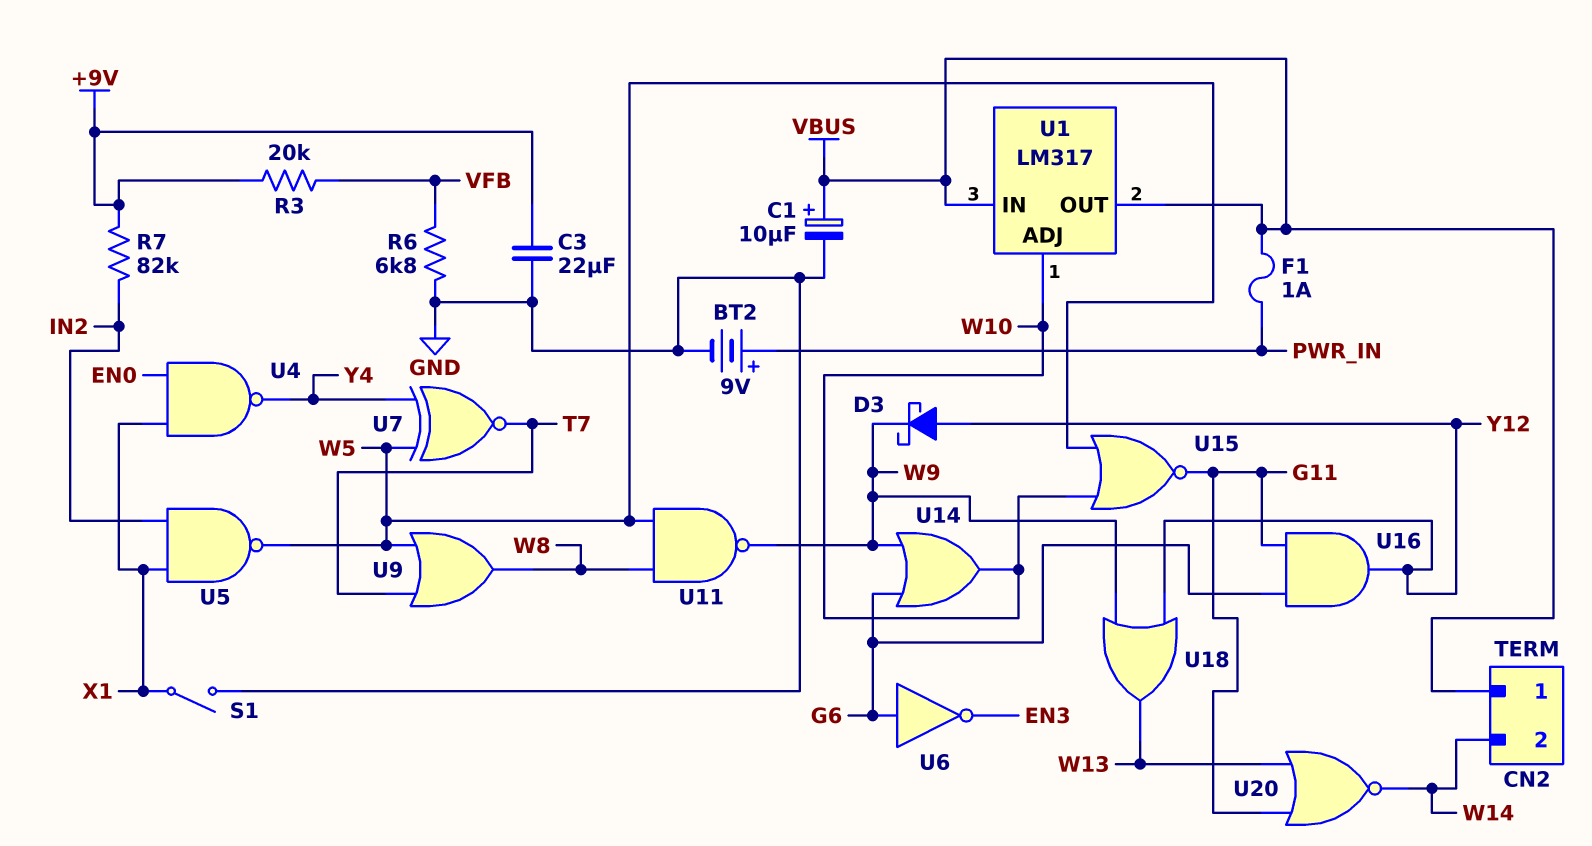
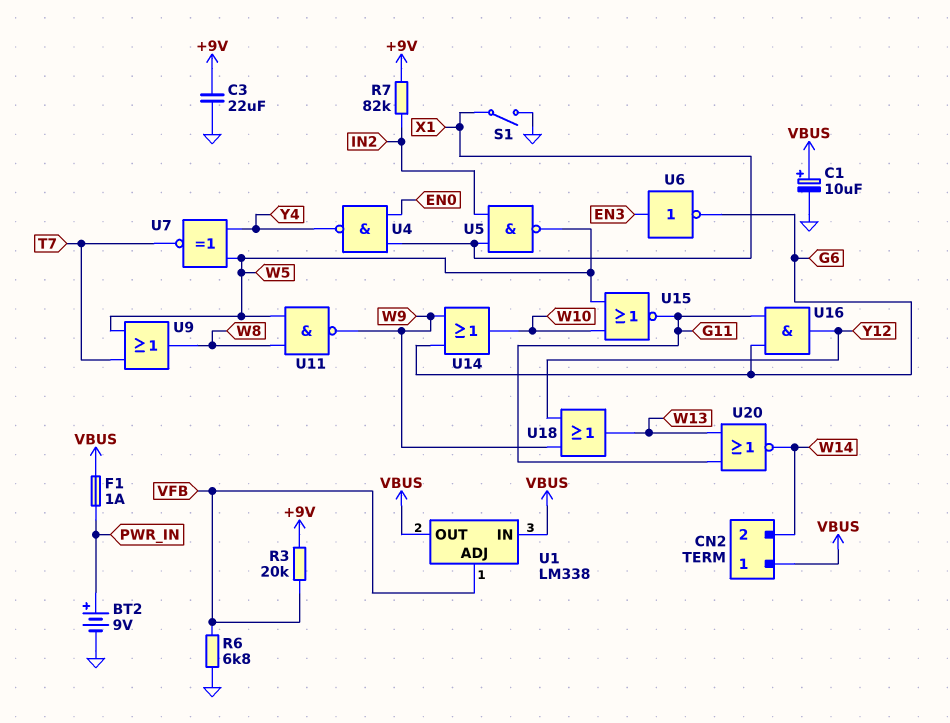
D3: schottky (A Y12, K W9) -> none
U1: LM317 -> LM338
U1 pin ADJ: W10 -> VFB
U6: NOT (in G6, out EN3) -> NOT (in EN3, out G6)

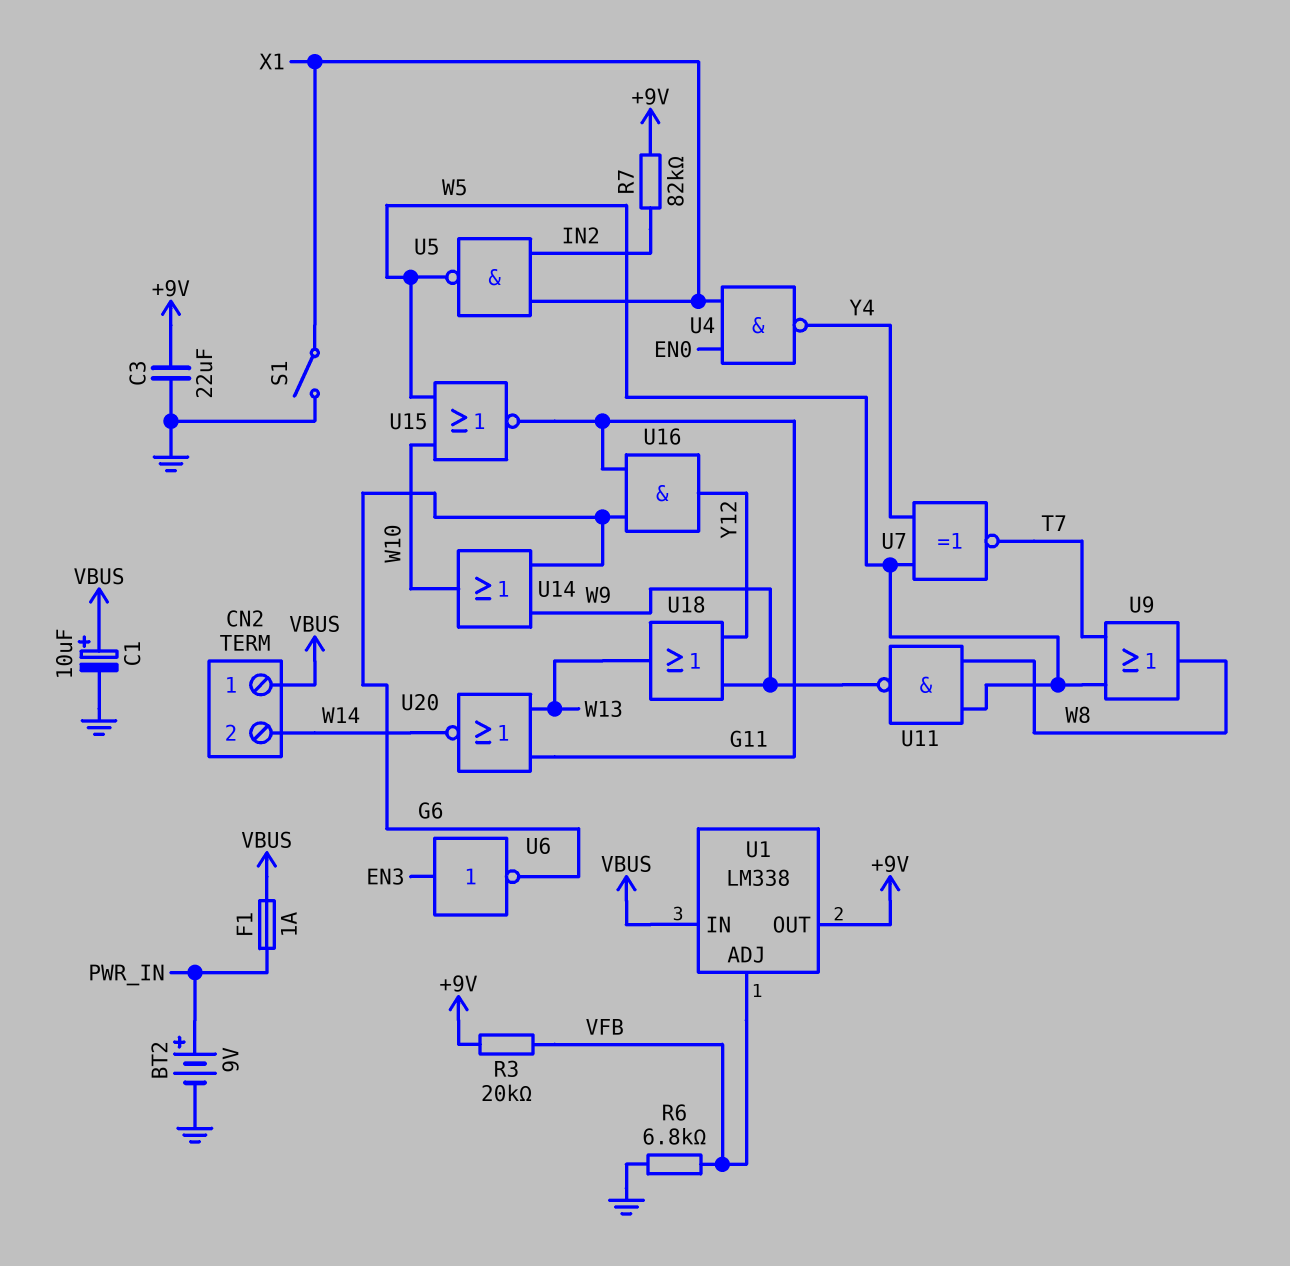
U1 pin OUT: VBUS -> +9V

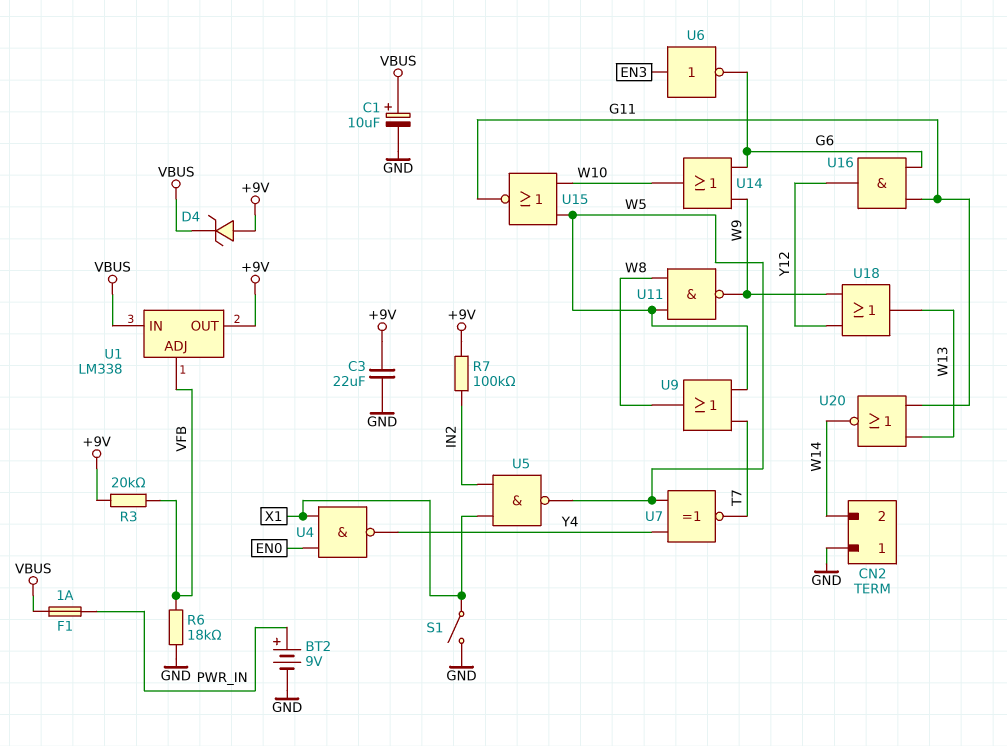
CN2 pin 1: VBUS -> GND
D4: none -> zener (A +9V, K VBUS)
R6: 6.8k (GND, VFB) -> 18k (GND, VFB)
R7: 82k (+9V, IN2) -> 100k (+9V, IN2)

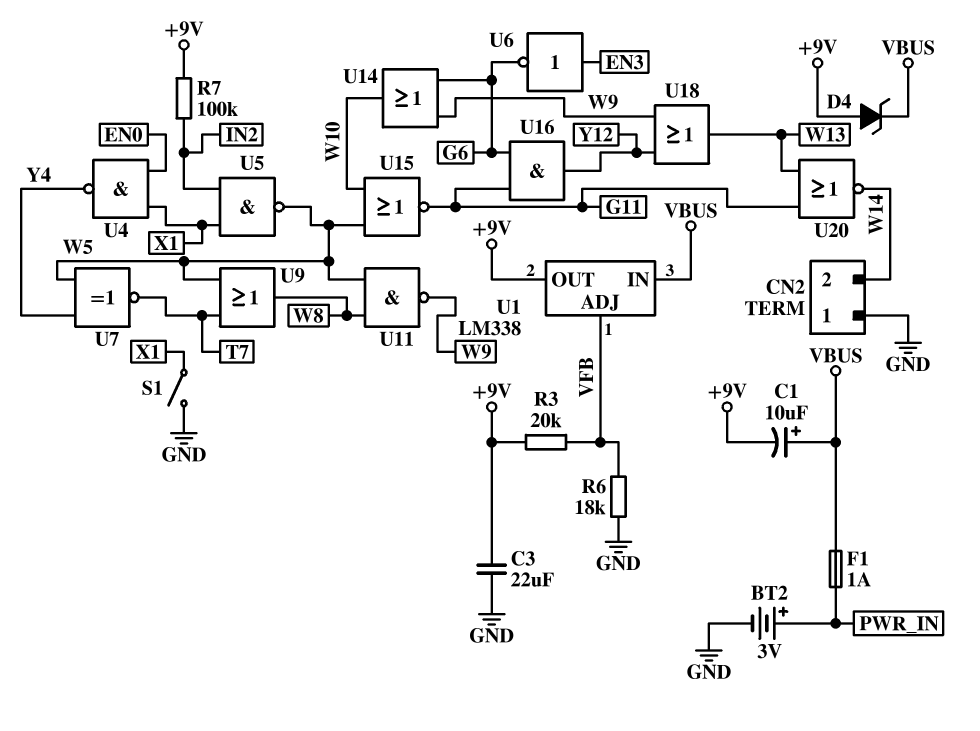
BT2: 9V (plus PWR_IN, minus GND) -> 3V (plus PWR_IN, minus GND)
C1: 10uF (plus VBUS, minus GND) -> 10uF (plus VBUS, minus +9V)

